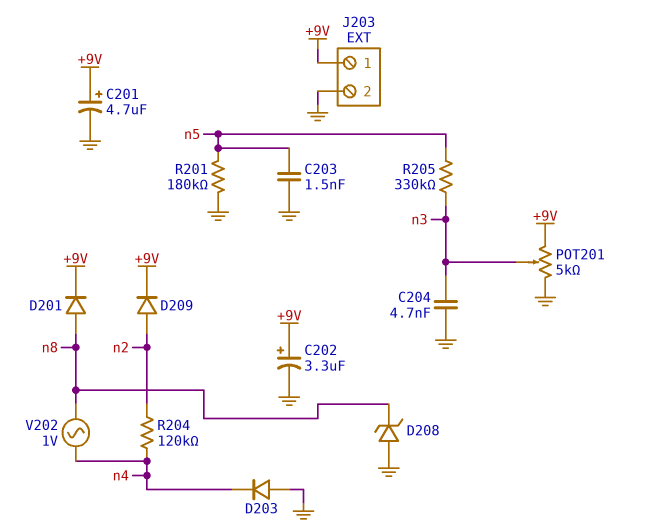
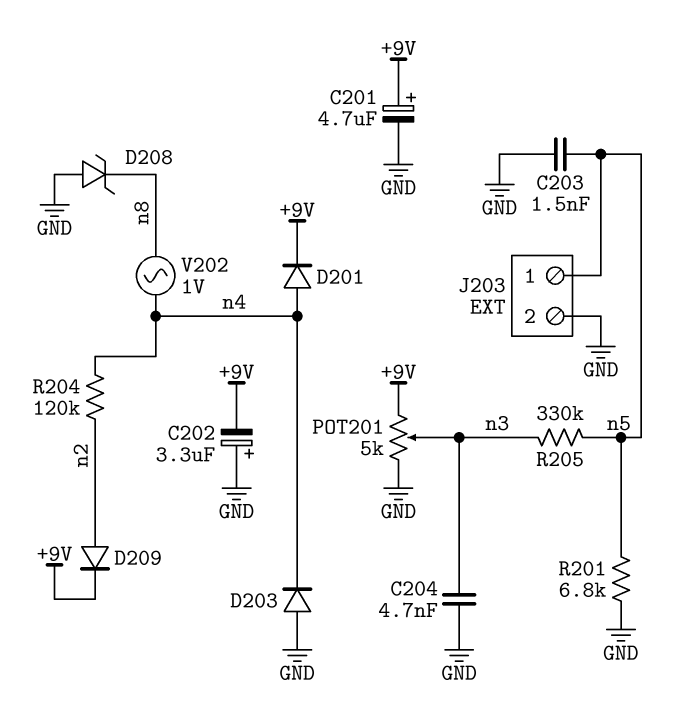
C202: 3.3uF (plus +9V, minus GND) -> 3.3uF (plus GND, minus +9V)
D201: diode (A n8, K +9V) -> diode (A n4, K +9V)
J203 pin 1: +9V -> n5
R201: 180k (GND, n5) -> 6.8k (GND, n5)

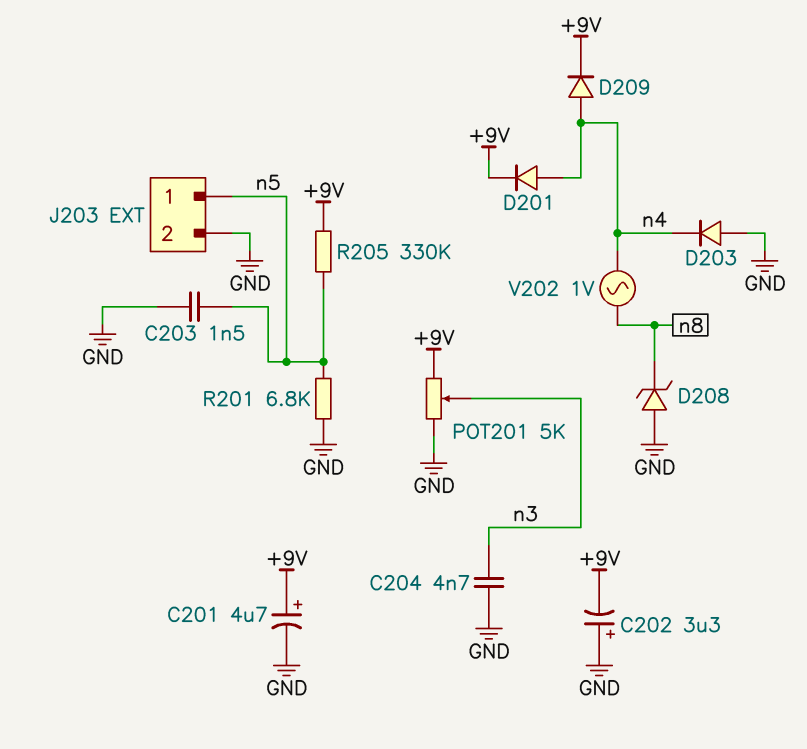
D209: diode (A n2, K +9V) -> diode (A n4, K +9V)
R204: 120k (n2, n4) -> none
R205: 330k (n3, n5) -> 330k (+9V, n5)

